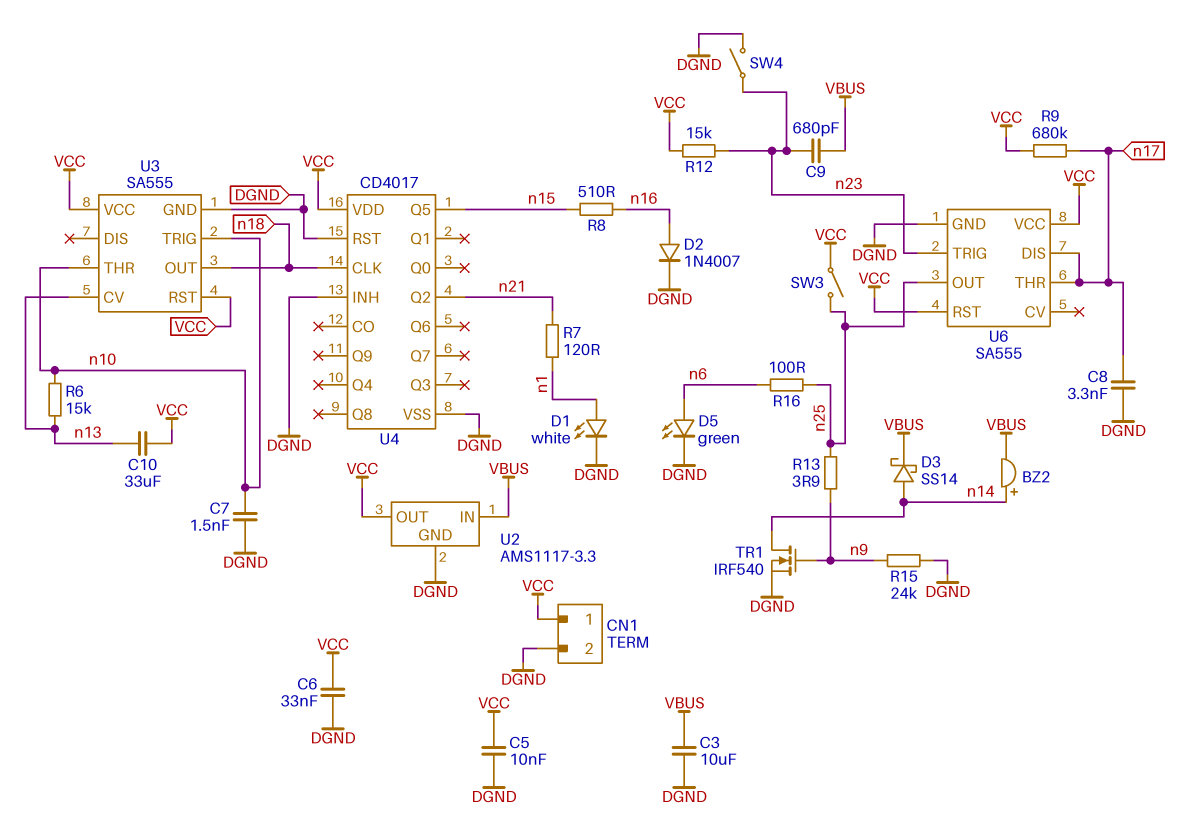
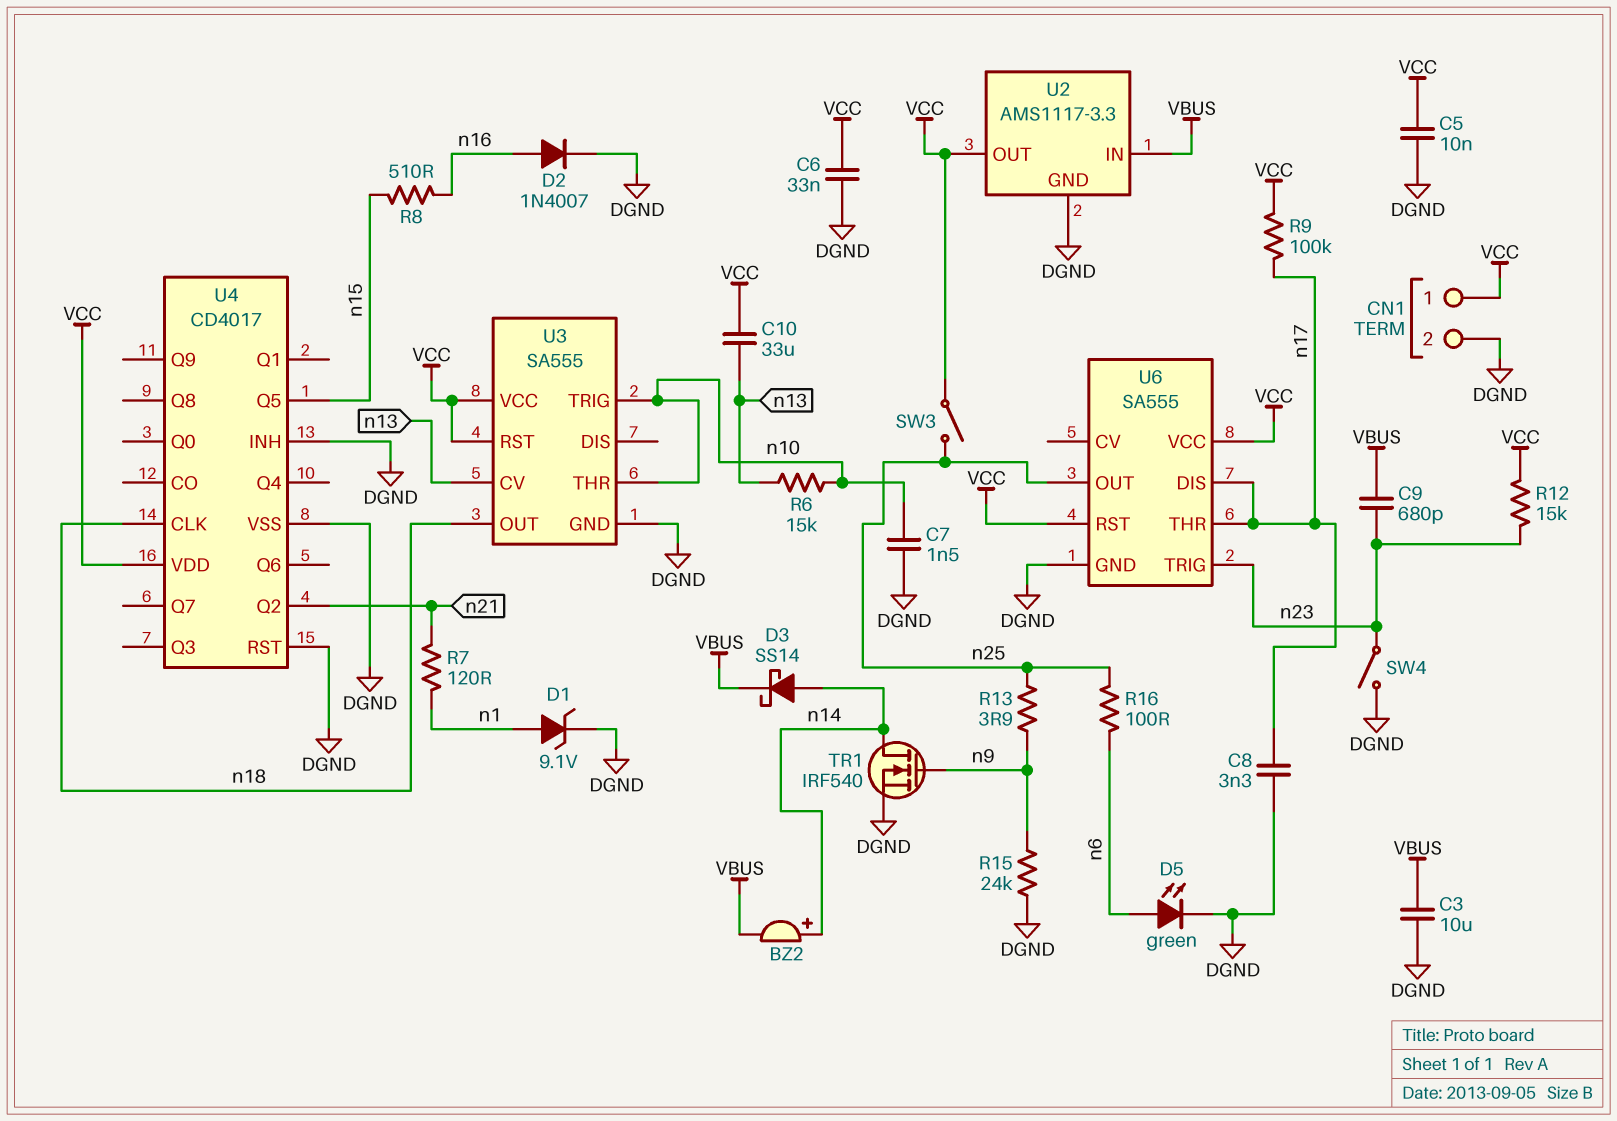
D1: LED white (A n1, K DGND) -> zener 9.1V (A n1, K DGND)
R9: 680k (VCC, n17) -> 100k (VCC, n17)

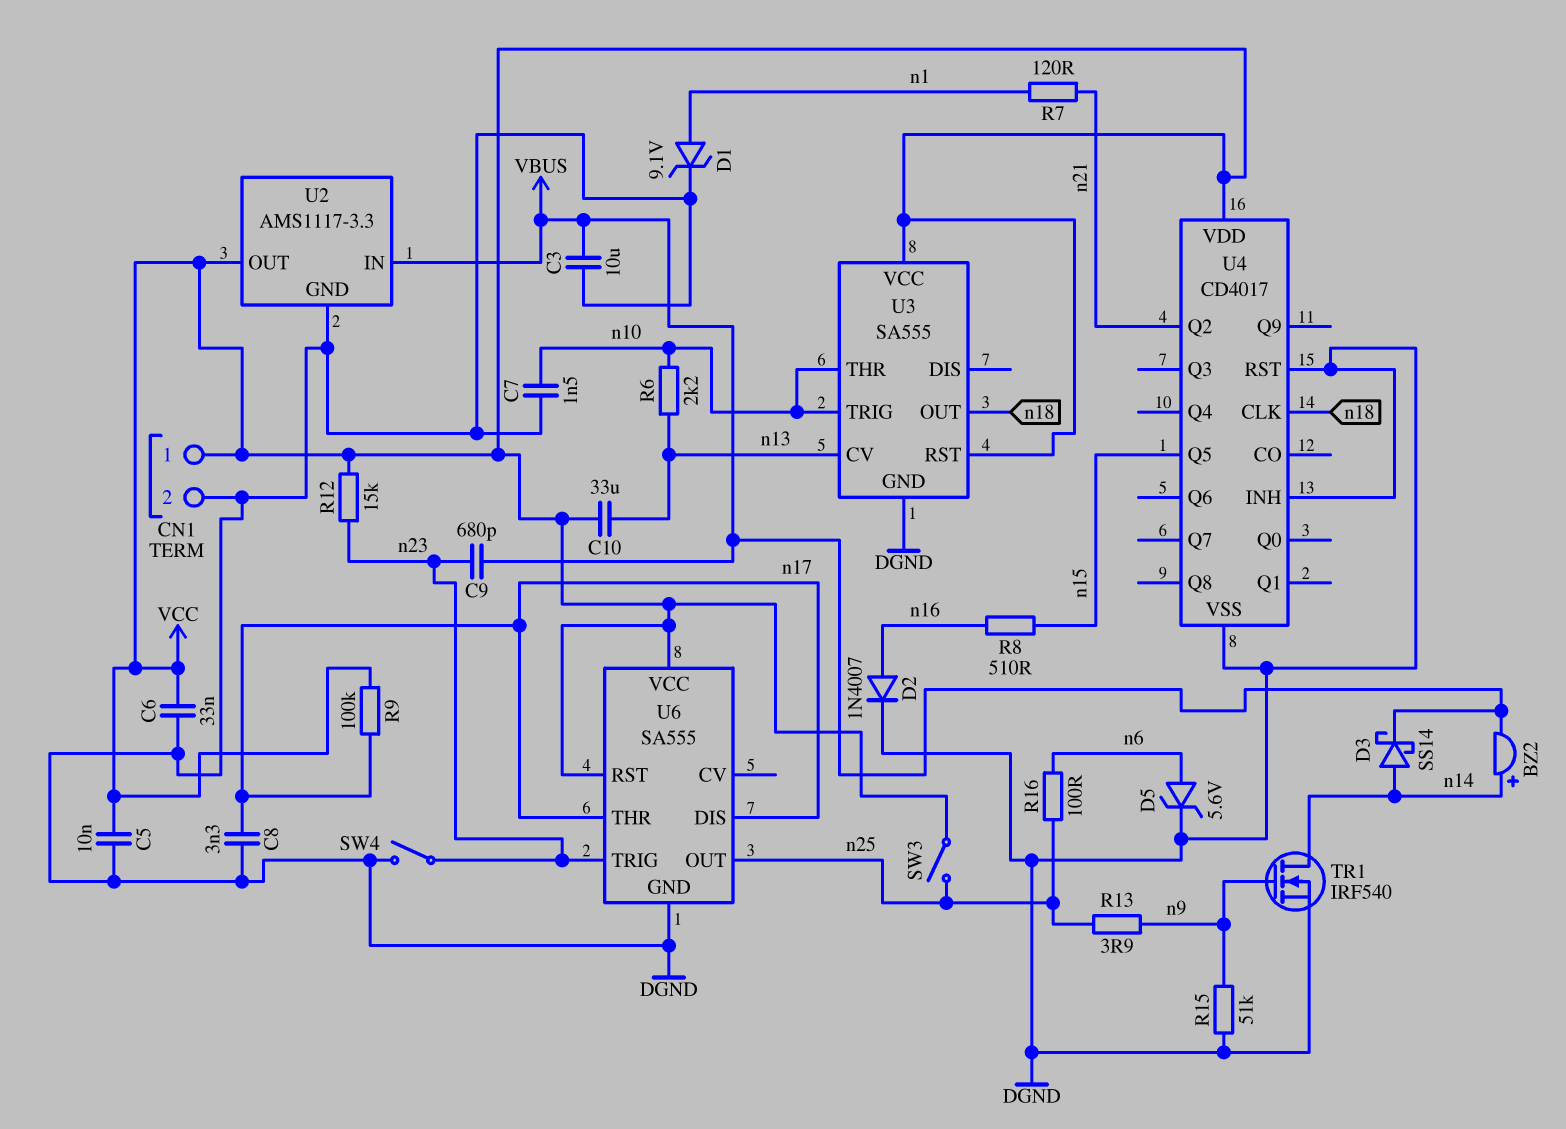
D5: LED green (A n6, K DGND) -> zener 5.6V (A n6, K DGND)
R6: 15k (n10, n13) -> 2.2k (n10, n13)
R15: 24k (DGND, n9) -> 51k (DGND, n9)

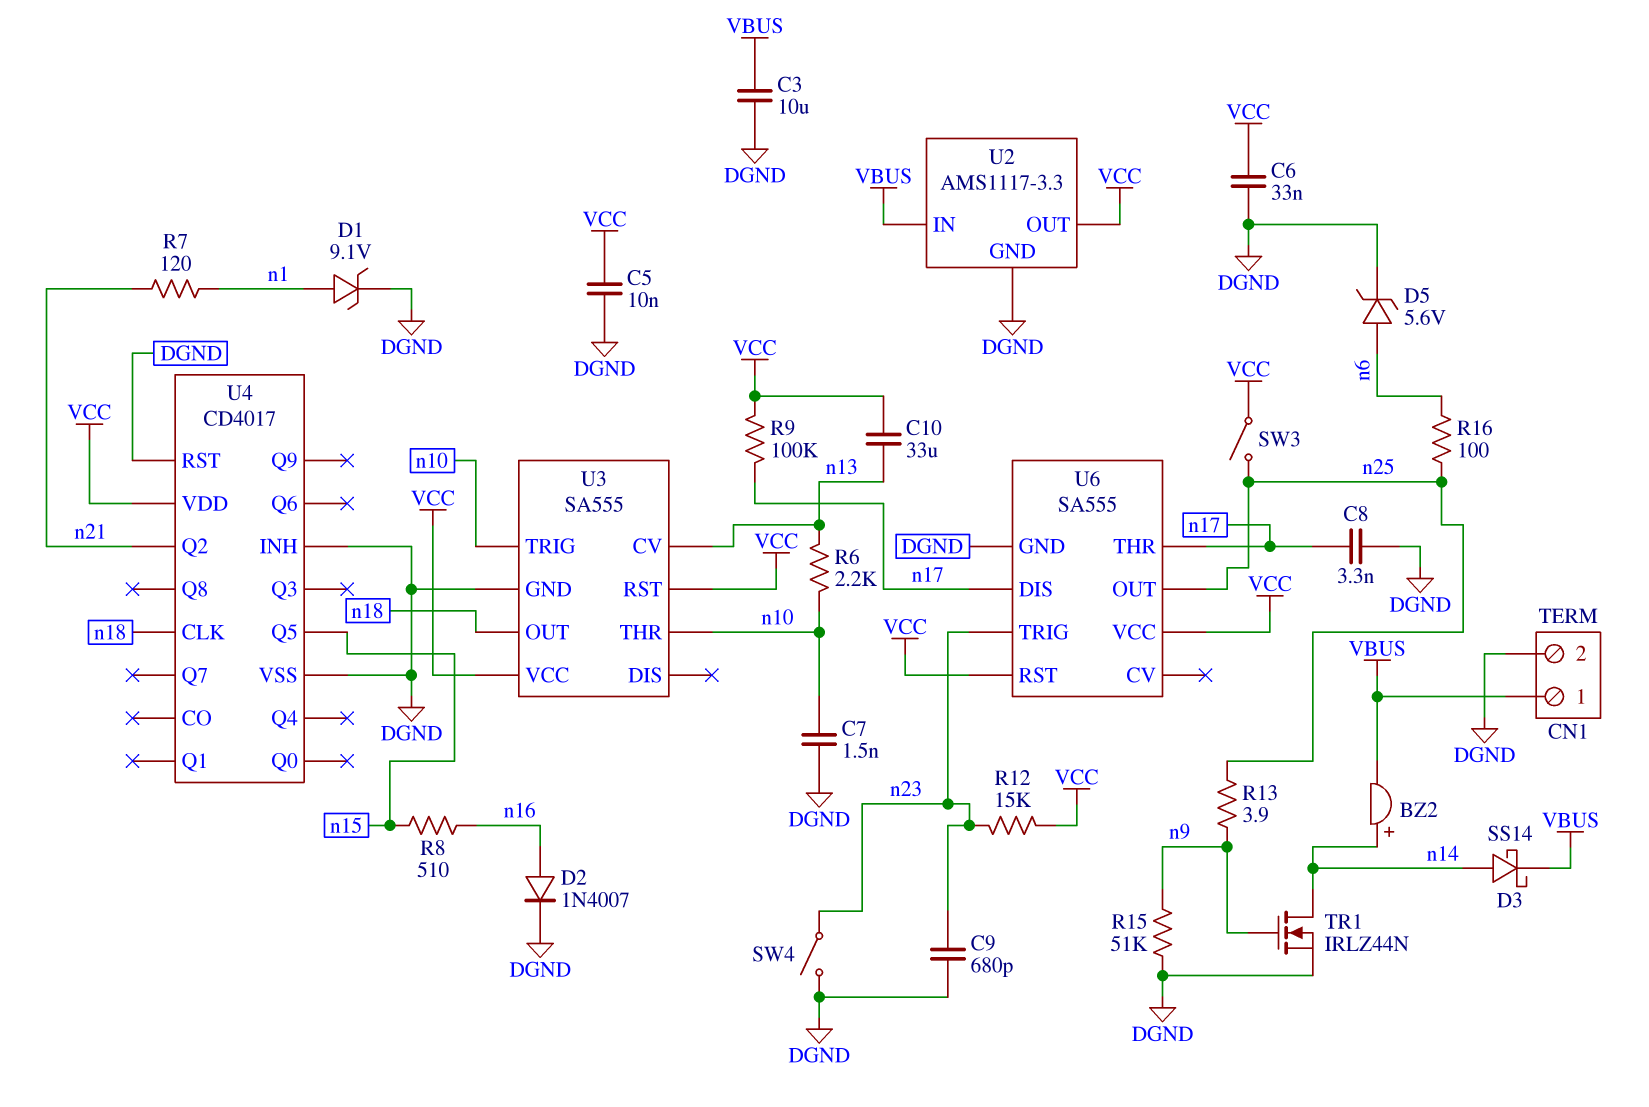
C9: 680pF (VBUS, n23) -> 680pF (DGND, n23)
CN1 pin 1: VCC -> VBUS
TR1: NMOS IRF540 (G n9, D n14, S DGND) -> NMOS IRLZ44N (G n9, D n14, S DGND)

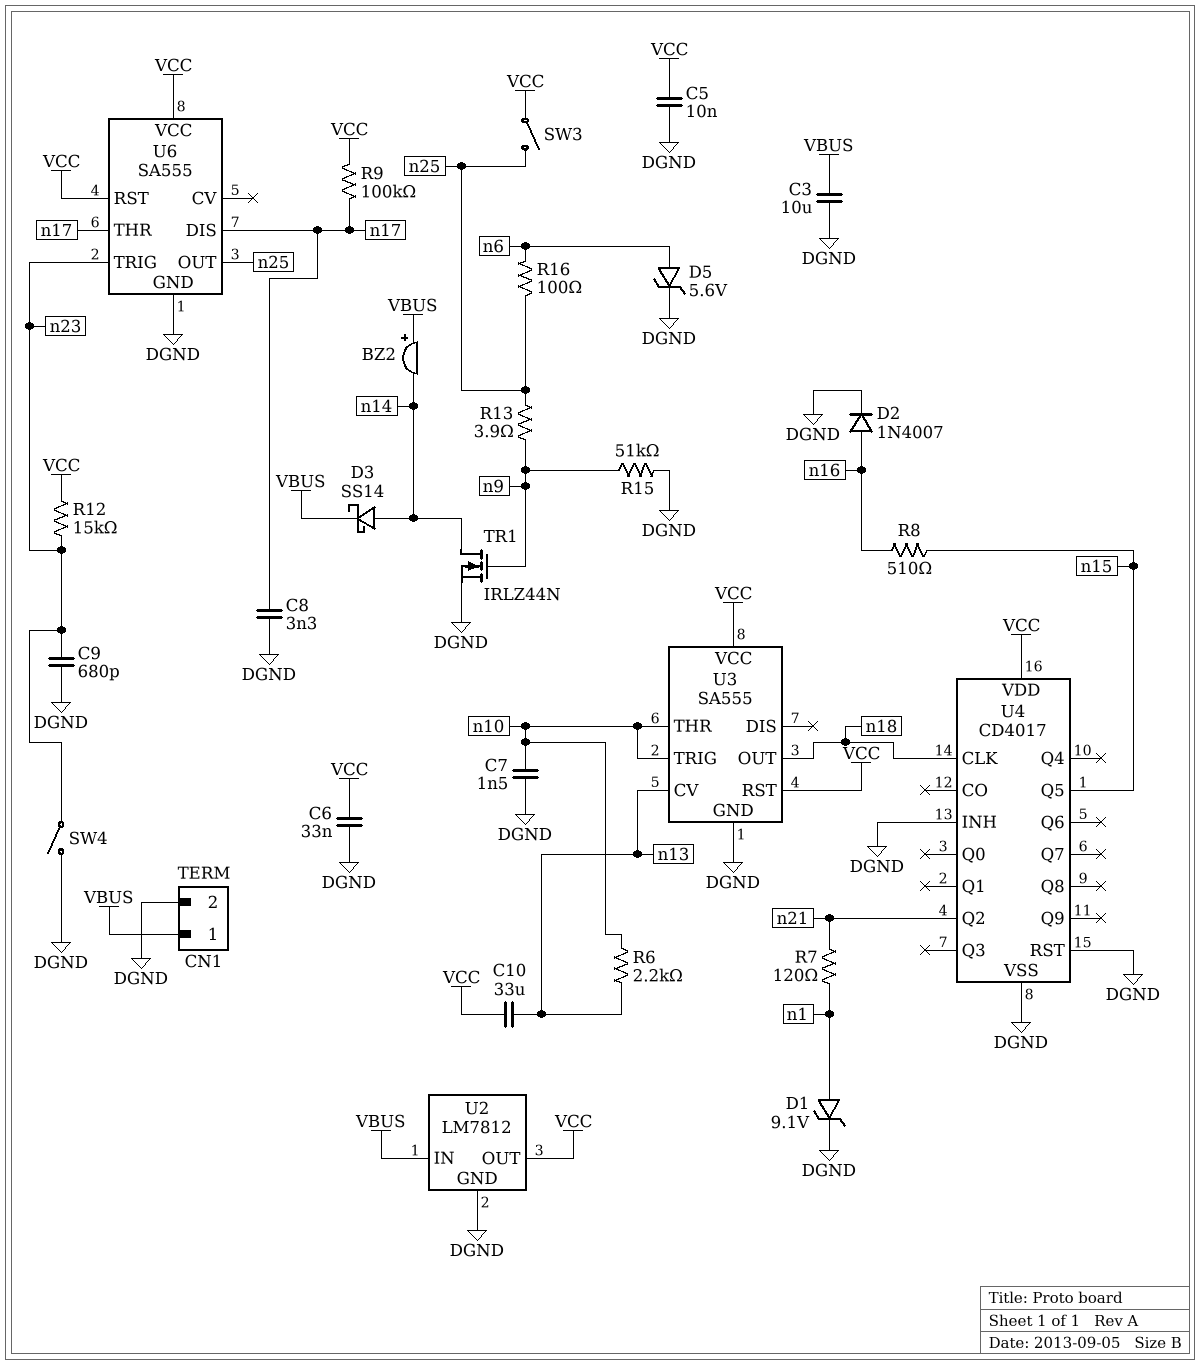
BZ2: buzzer (plus n14, minus VBUS) -> buzzer (plus VBUS, minus n14)
U2: AMS1117-3.3 -> LM7812

